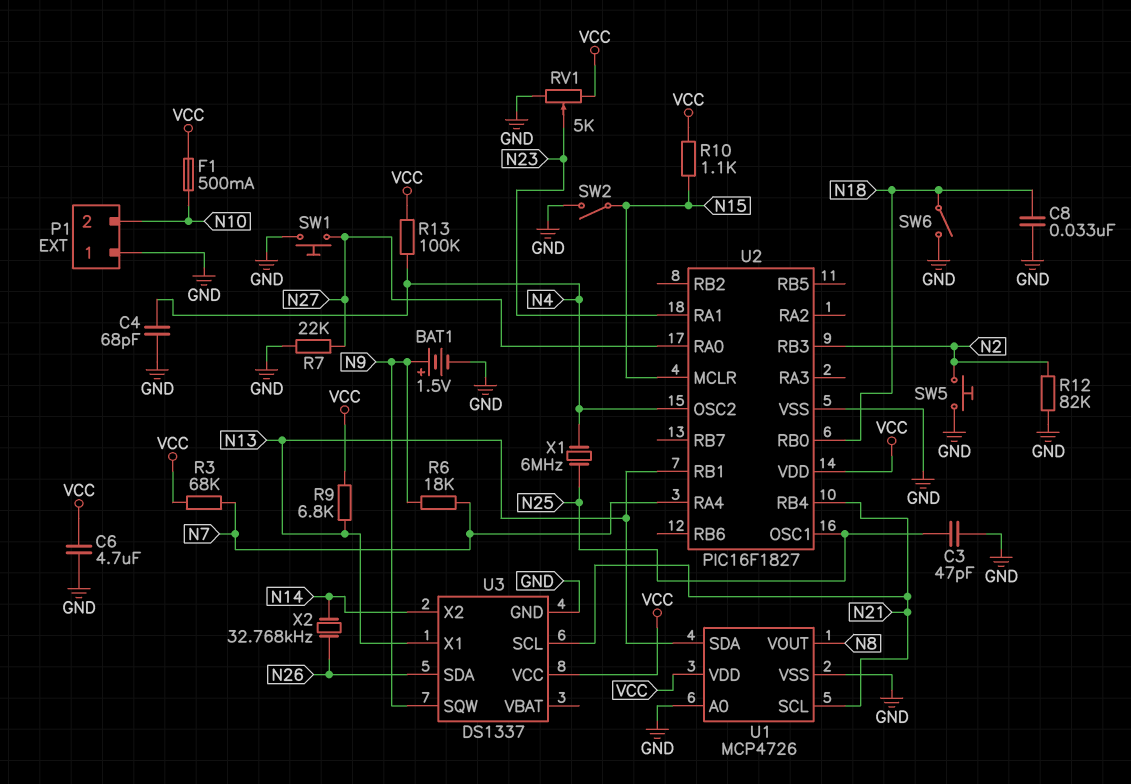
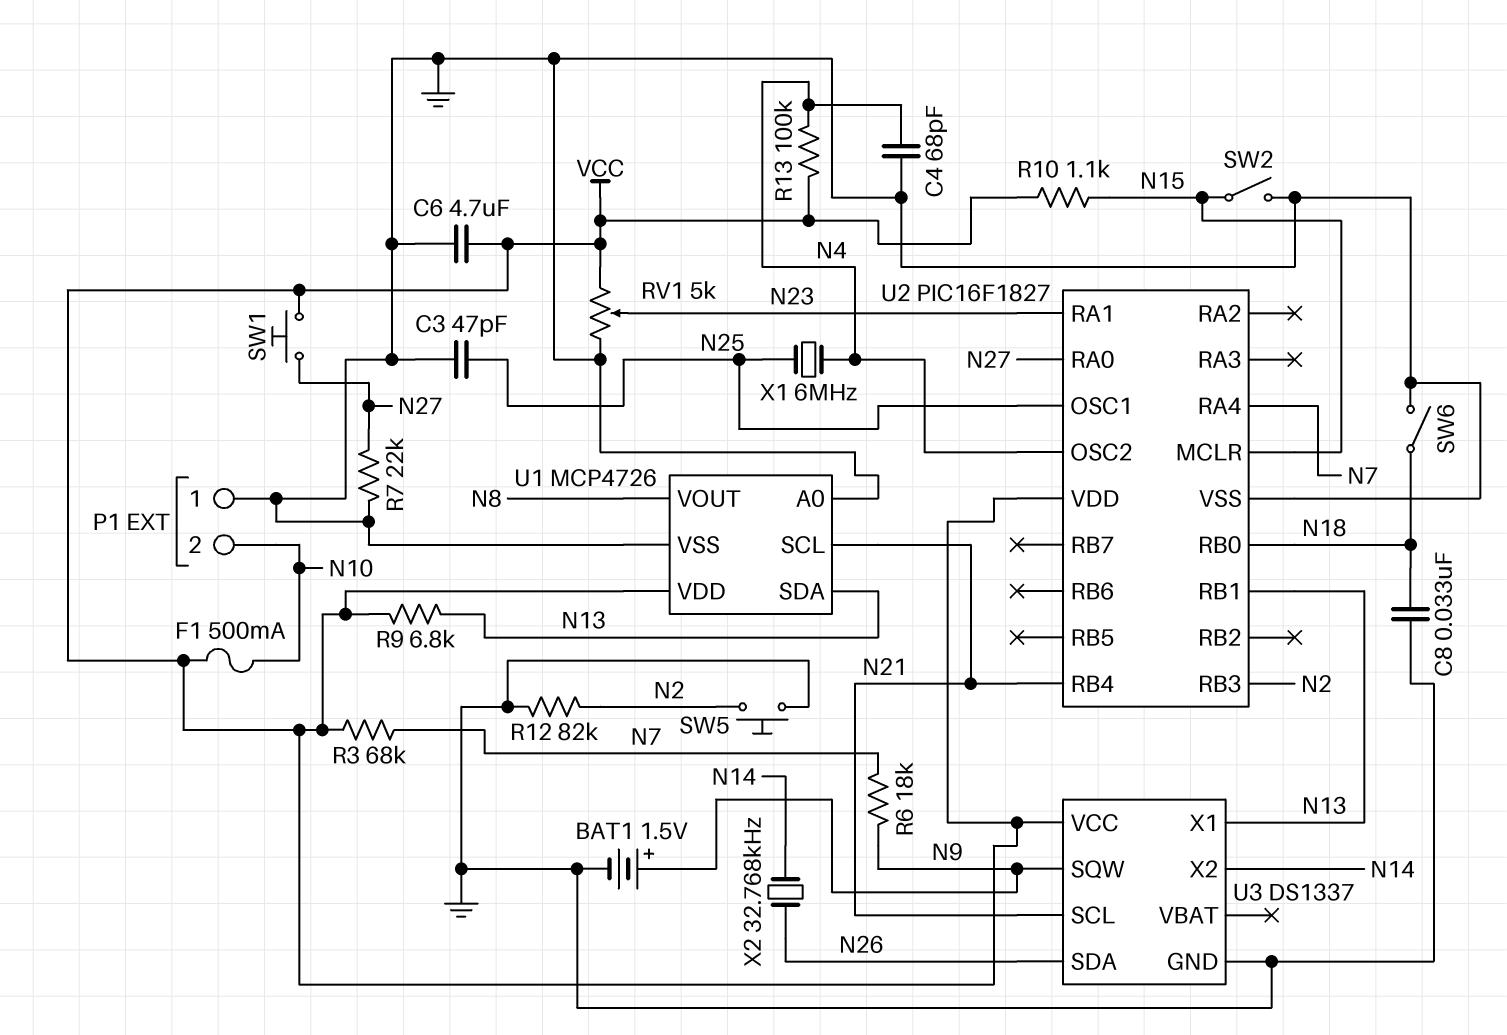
SW1: button (GND, N27) -> button (N27, VCC)

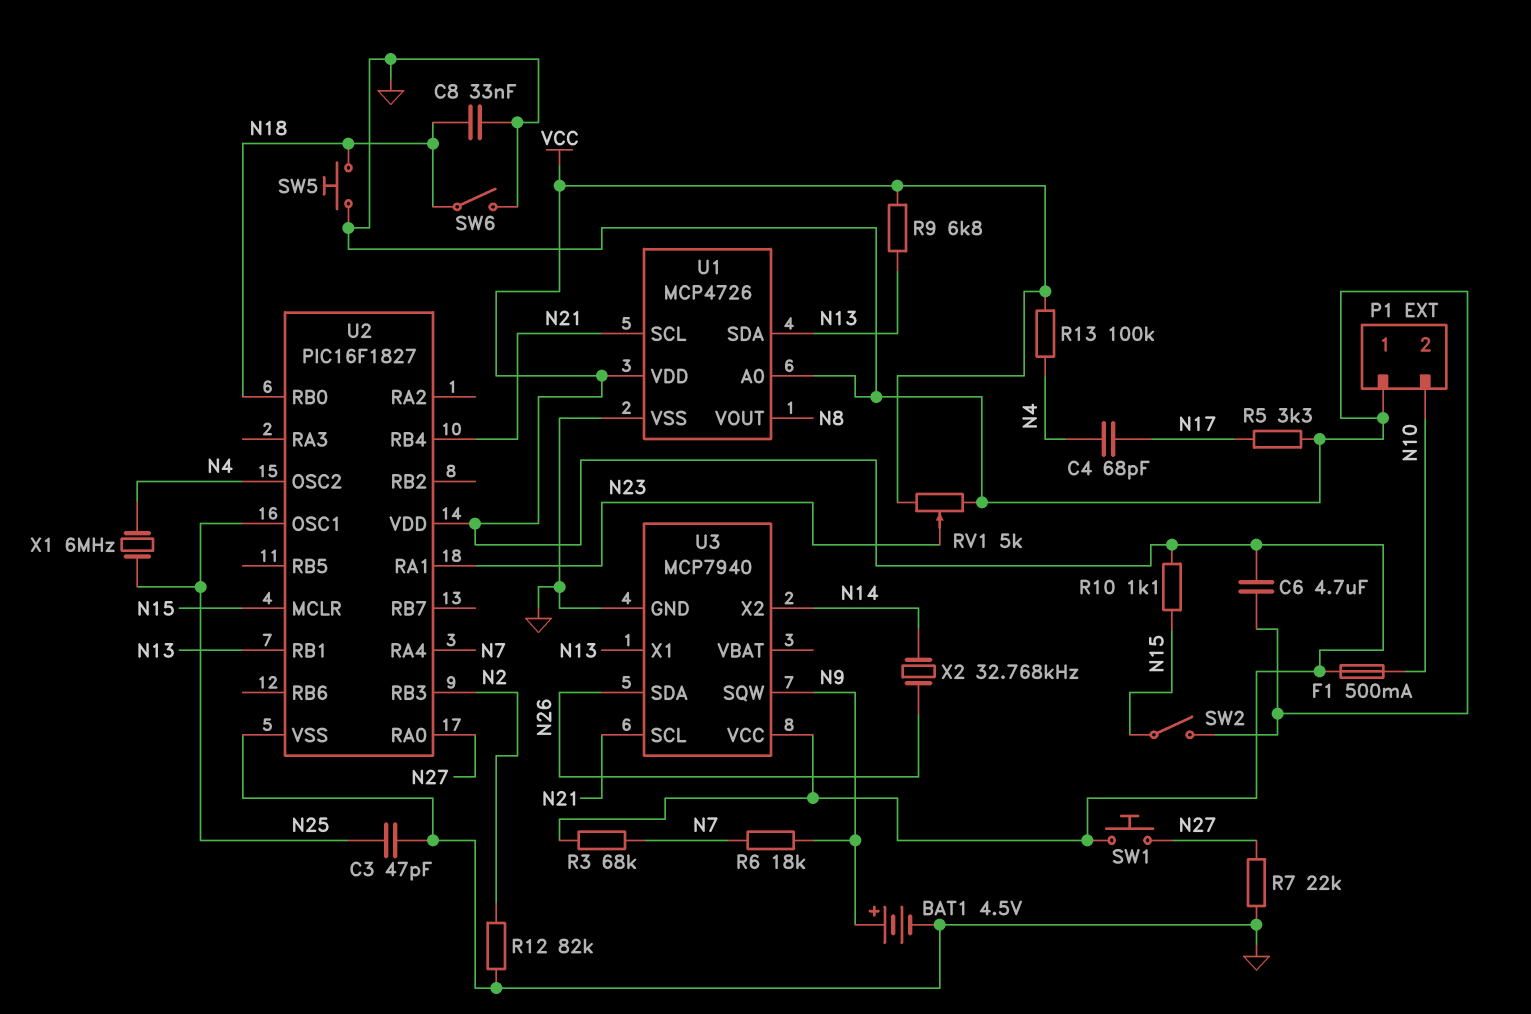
BAT1: 1.5V (plus N9, minus GND) -> 4.5V (plus N9, minus GND)
C4: 68pF (GND, N4) -> 68pF (N4, N17)
R5: none -> 3.3k (GND, N17)
SW5: button (GND, N2) -> button (GND, N18)
U3: DS1337 -> MCP7940

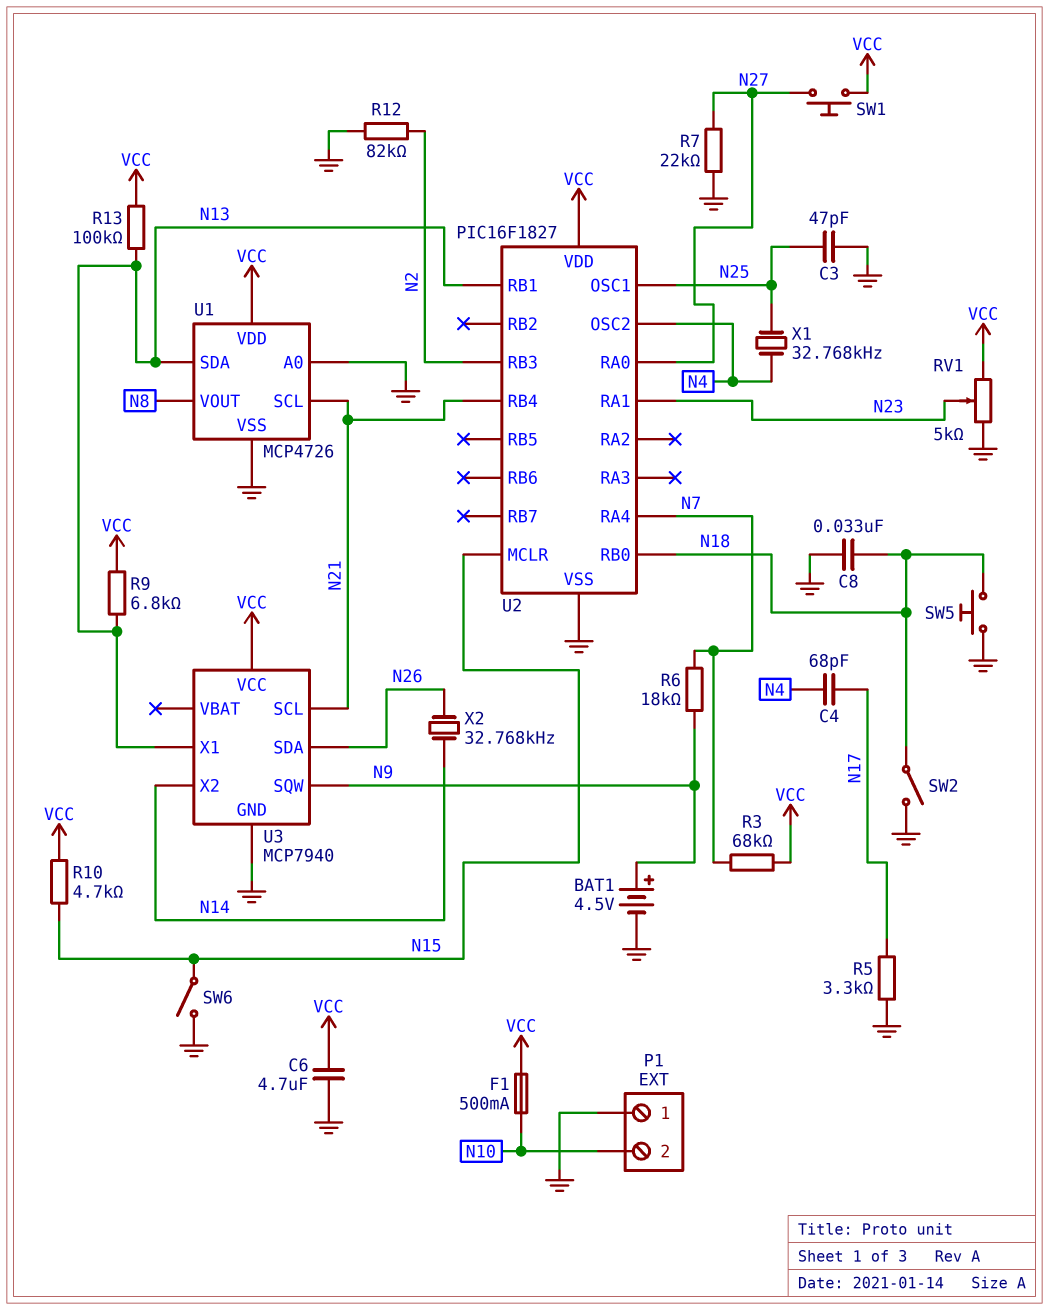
R10: 1.1k (N15, VCC) -> 4.7k (N15, VCC)
R13: 100k (N4, VCC) -> 100k (N13, VCC)
SW2: switch (GND, N15) -> switch (GND, N18)
SW6: switch (GND, N18) -> switch (GND, N15)
X1: 6MHz (N4, N25) -> 32.768kHz (N4, N25)

